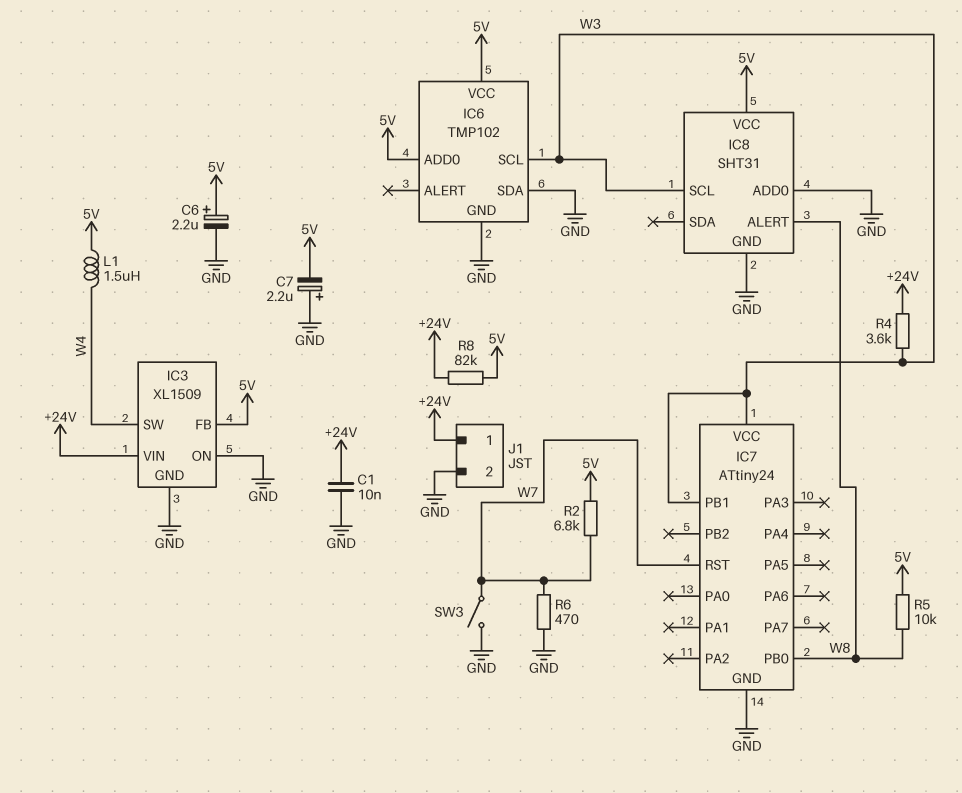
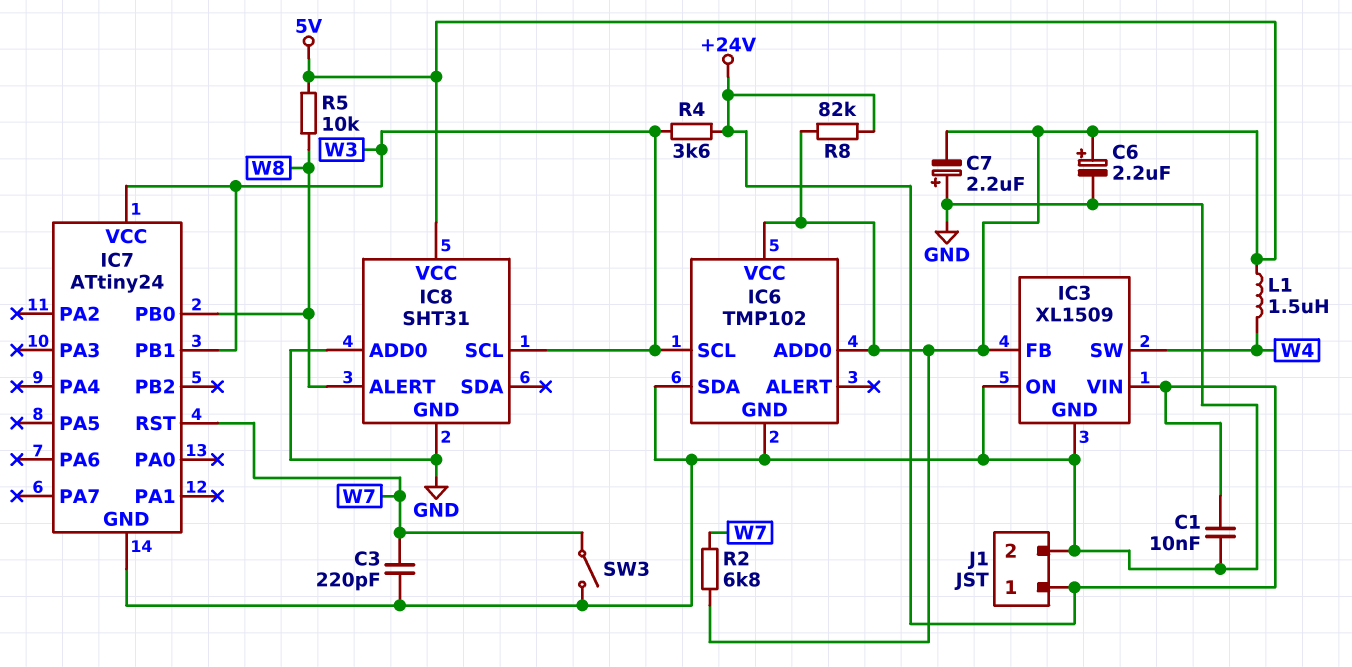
C3: none -> 220pF (GND, W7)
R6: 470 (GND, W7) -> none

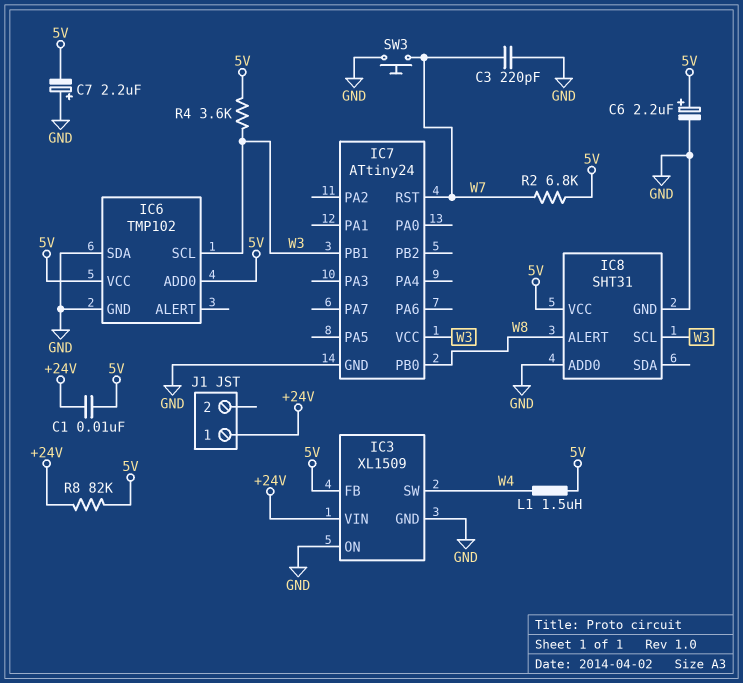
C1: 10nF (+24V, GND) -> 10nF (+24V, 5V)
J1 pin 2: GND -> none
R4: 3.6k (+24V, W3) -> 3.6k (5V, W3)
R5: 10k (5V, W8) -> none
SW3: switch (GND, W7) -> button (GND, W7)

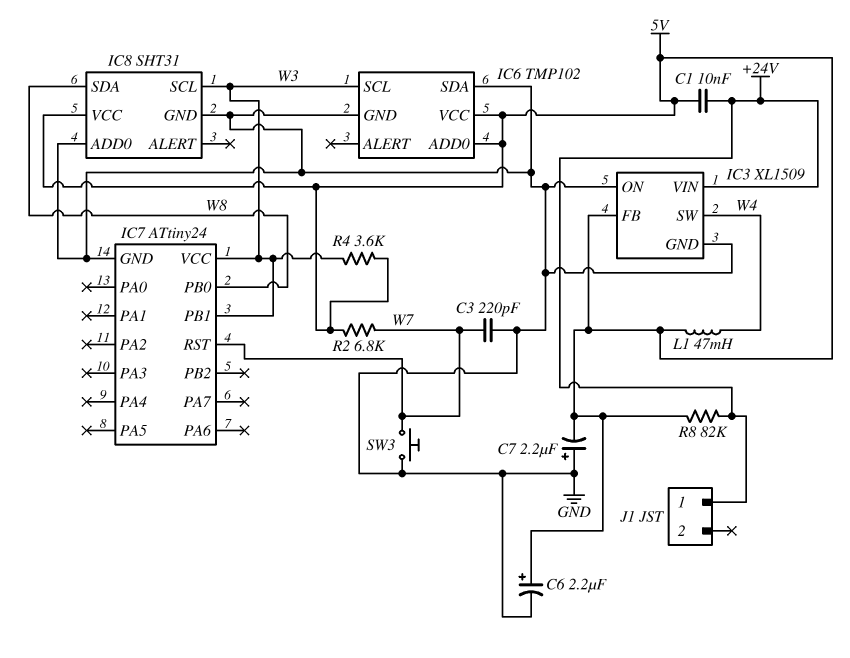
IC8 pin ALERT: W8 -> none
IC8 pin SDA: none -> W8
L1: 1.5uH (5V, W4) -> 47mH (5V, W4)

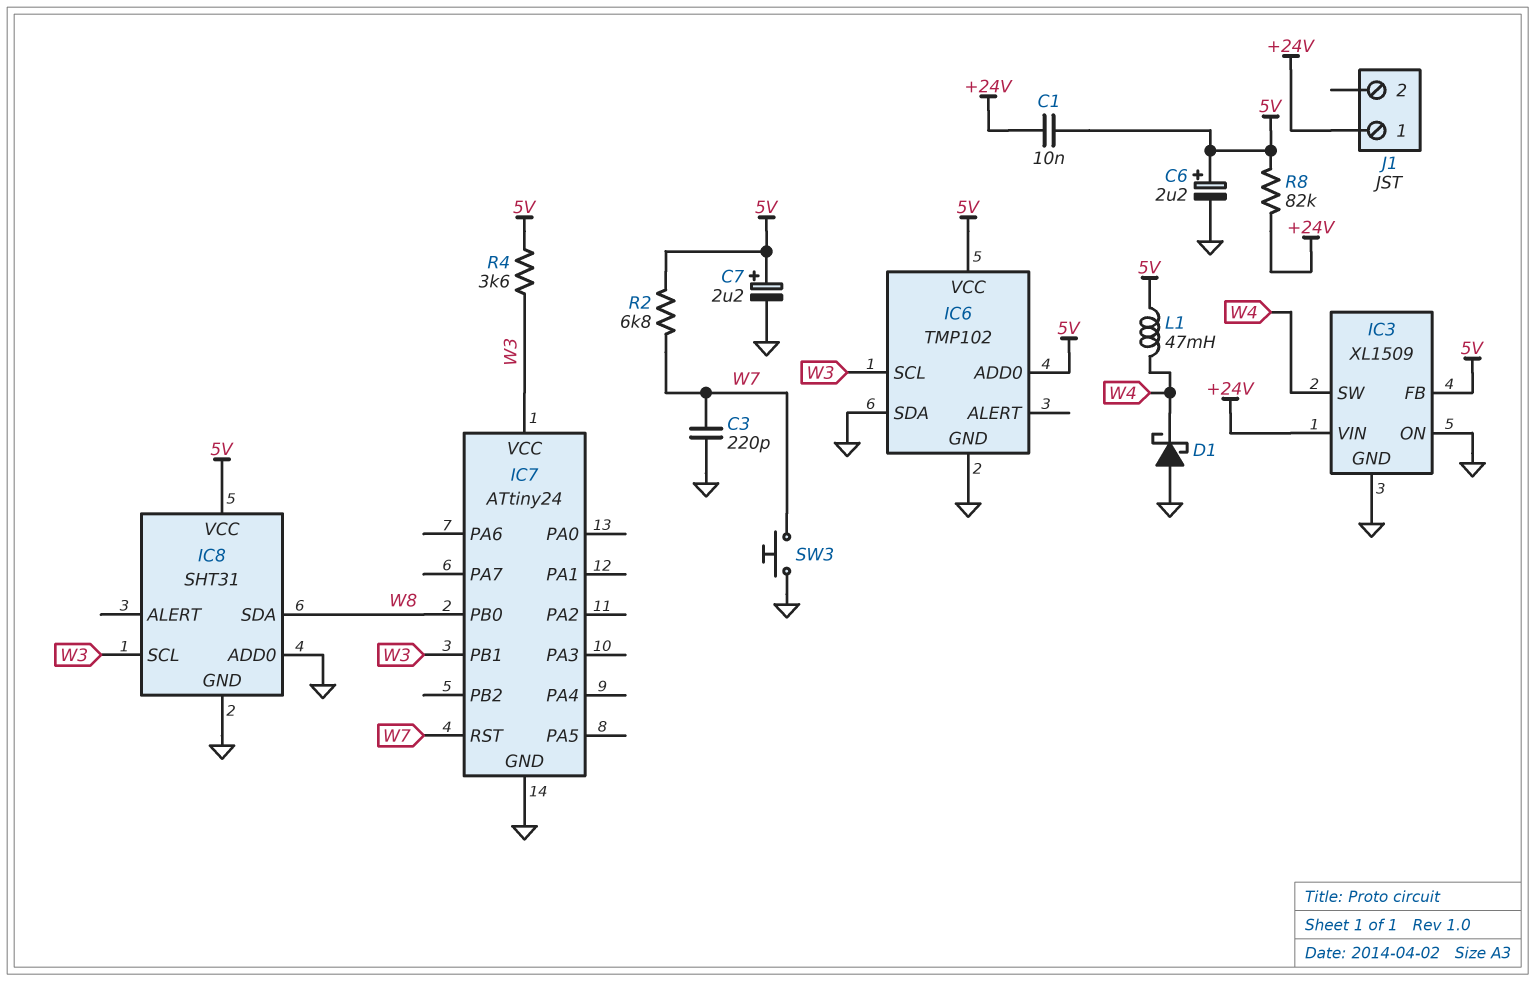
C7: 2.2uF (plus GND, minus 5V) -> 2.2uF (plus 5V, minus GND)
D1: none -> schottky (A GND, K W4)

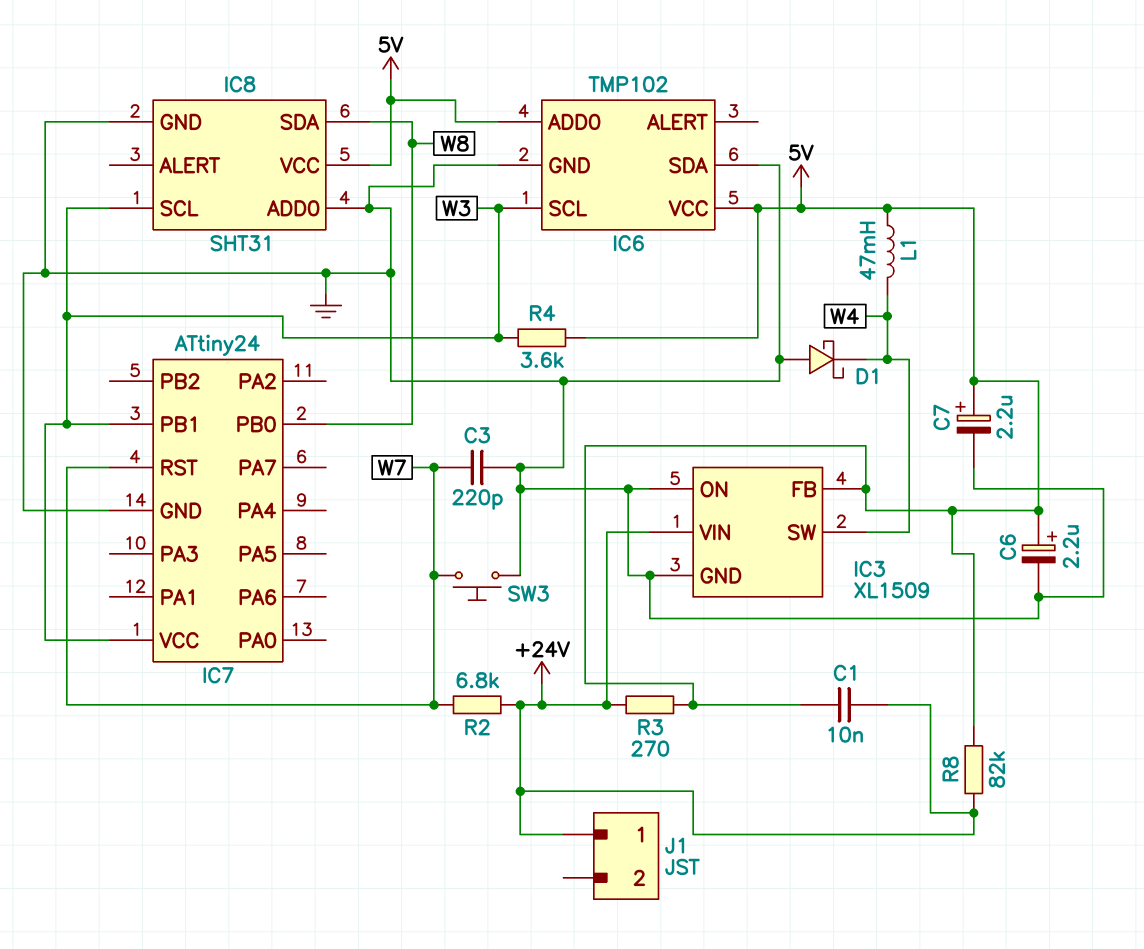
R2: 6.8k (5V, W7) -> 6.8k (+24V, W7)
R3: none -> 270 (+24V, 5V)

